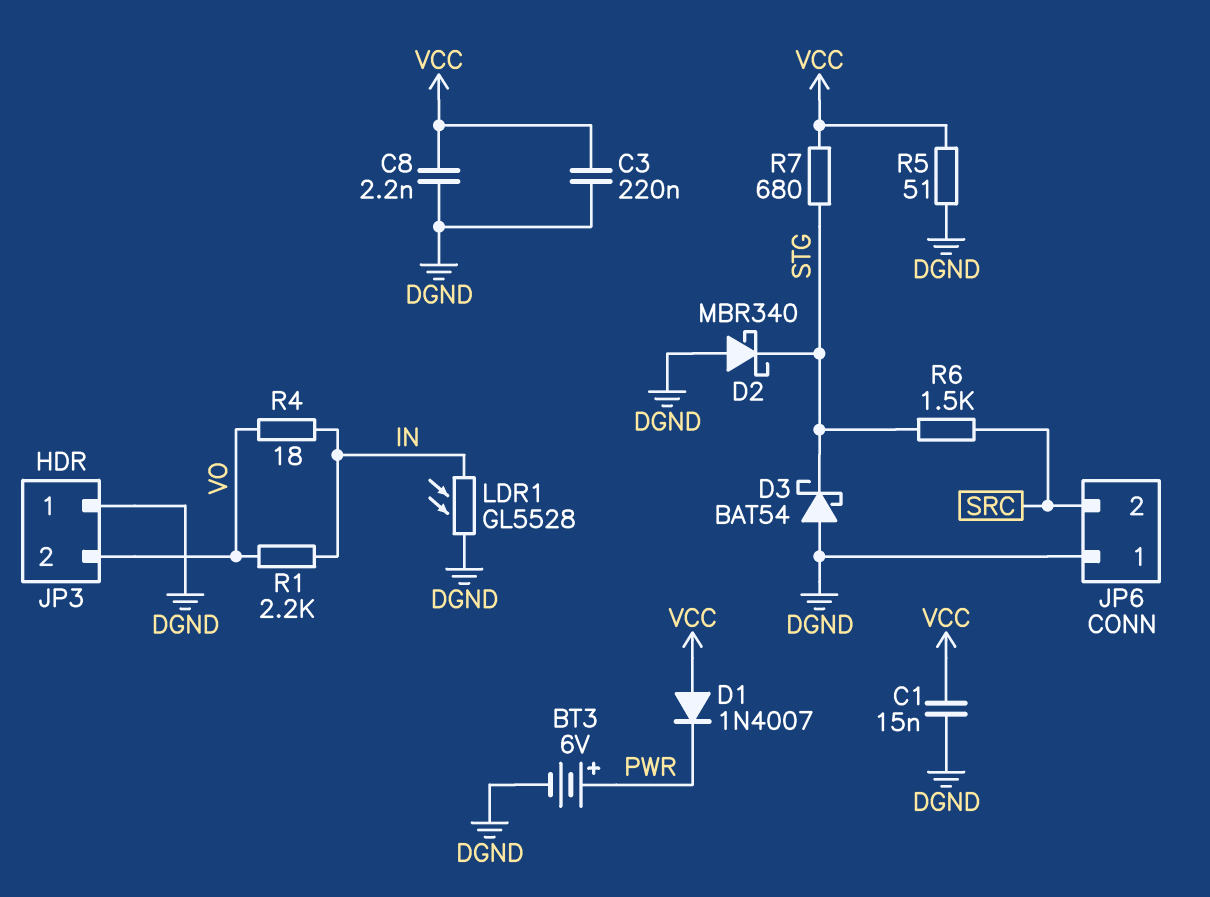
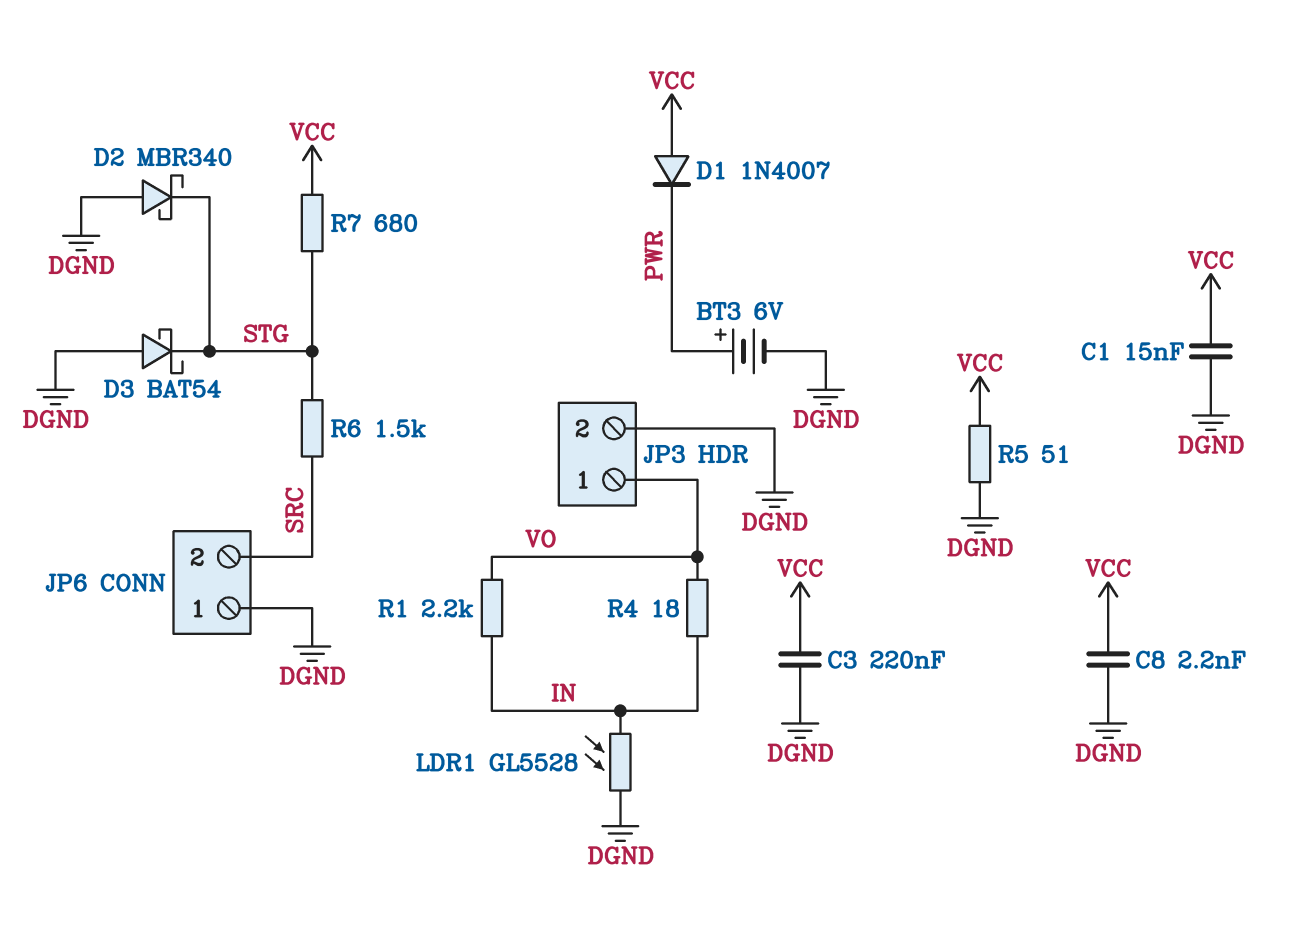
JP3 pin 1: DGND -> VO
JP3 pin 2: VO -> DGND

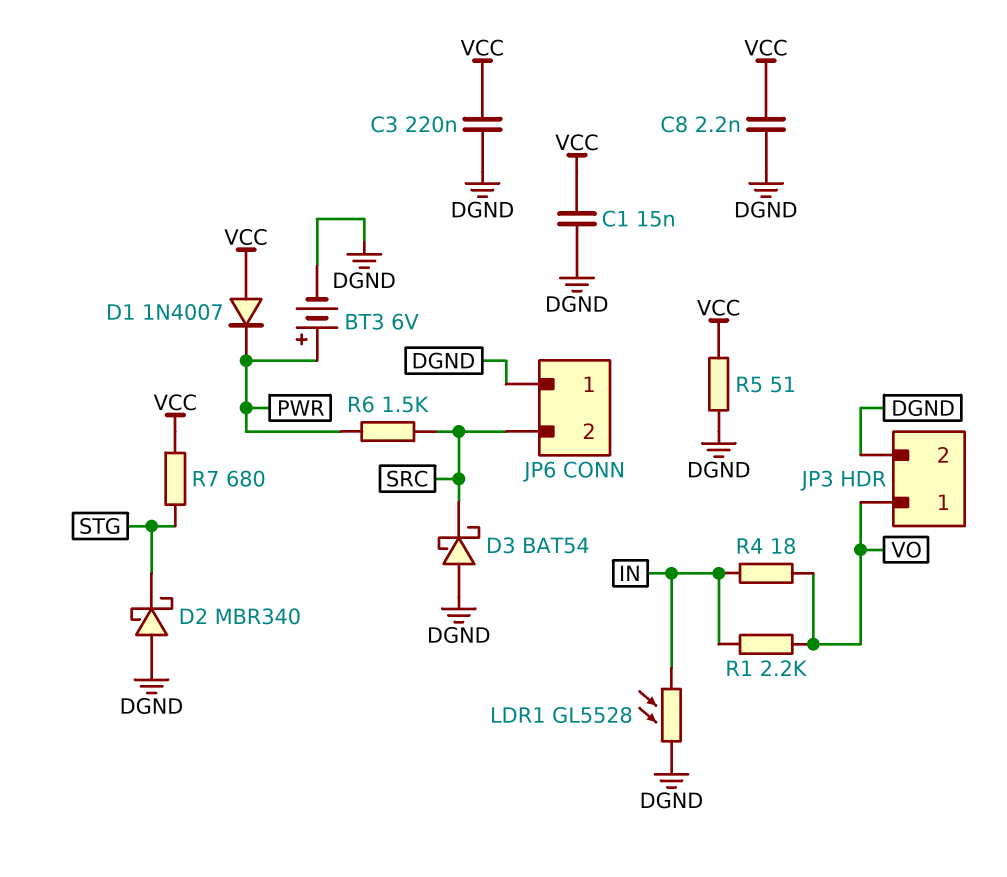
D3: schottky BAT54 (A DGND, K STG) -> schottky BAT54 (A DGND, K SRC)
R6: 1.5k (SRC, STG) -> 1.5k (PWR, SRC)

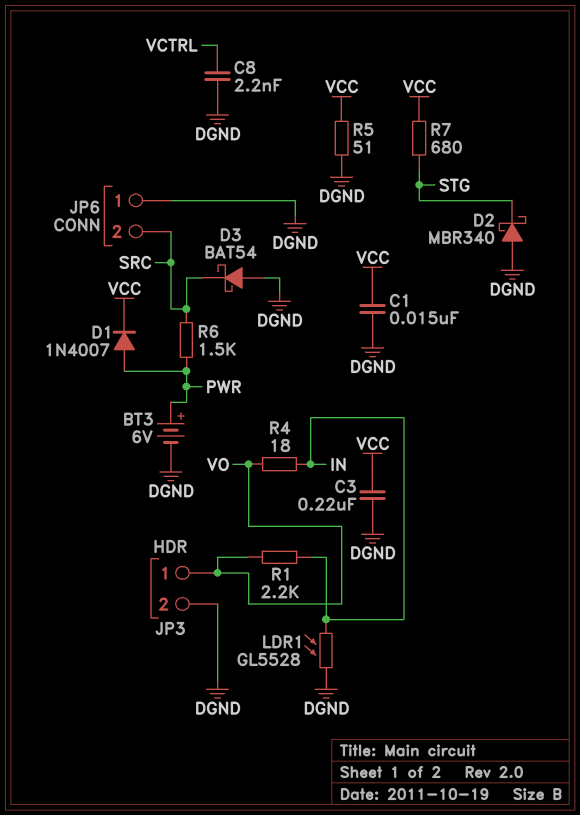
C8: 2.2nF (DGND, VCC) -> 2.2nF (DGND, VCTRL)
D1: diode 1N4007 (A VCC, K PWR) -> diode 1N4007 (A PWR, K VCC)

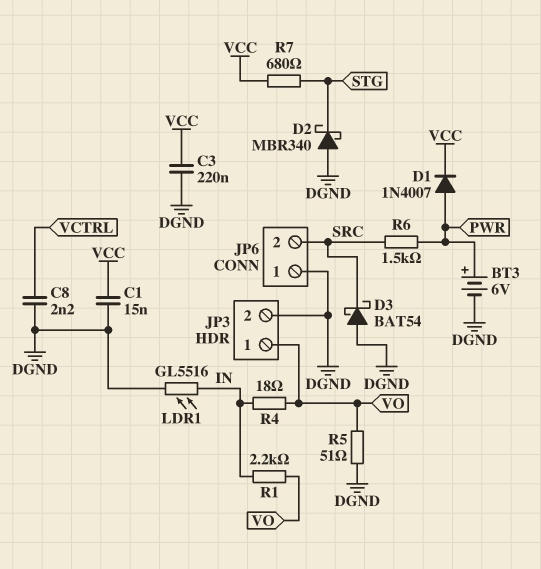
LDR1: GL5528 (DGND, IN) -> GL5516 (DGND, IN)
R5: 51 (DGND, VCC) -> 51 (DGND, VO)

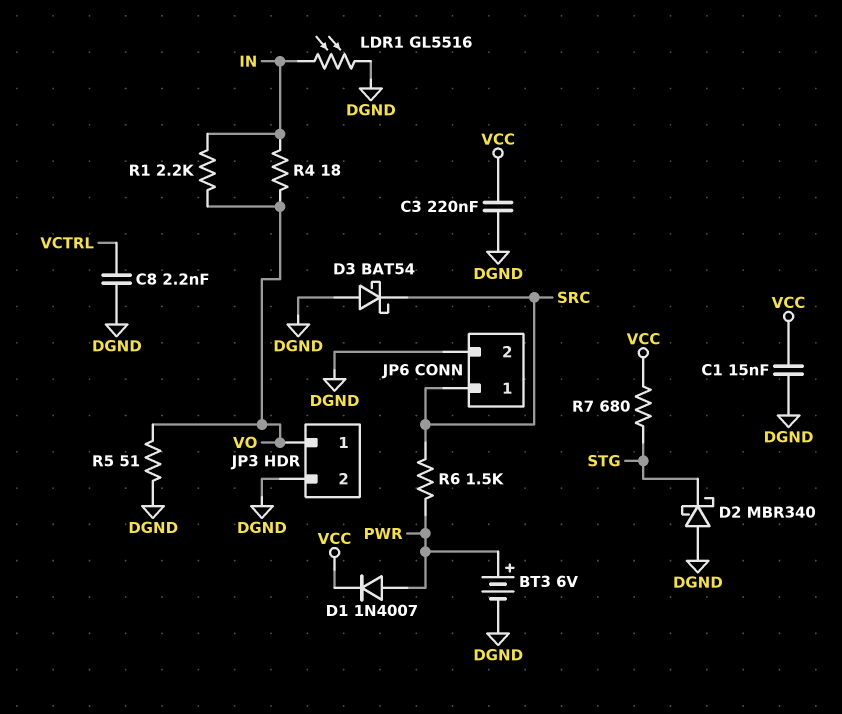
JP6 pin 1: DGND -> SRC
JP6 pin 2: SRC -> DGND

